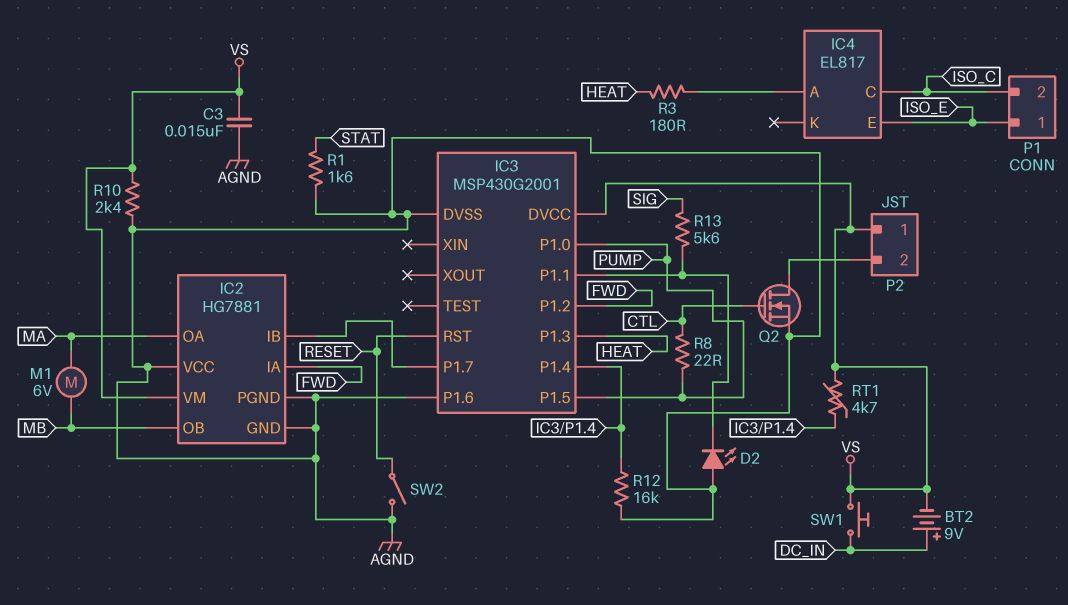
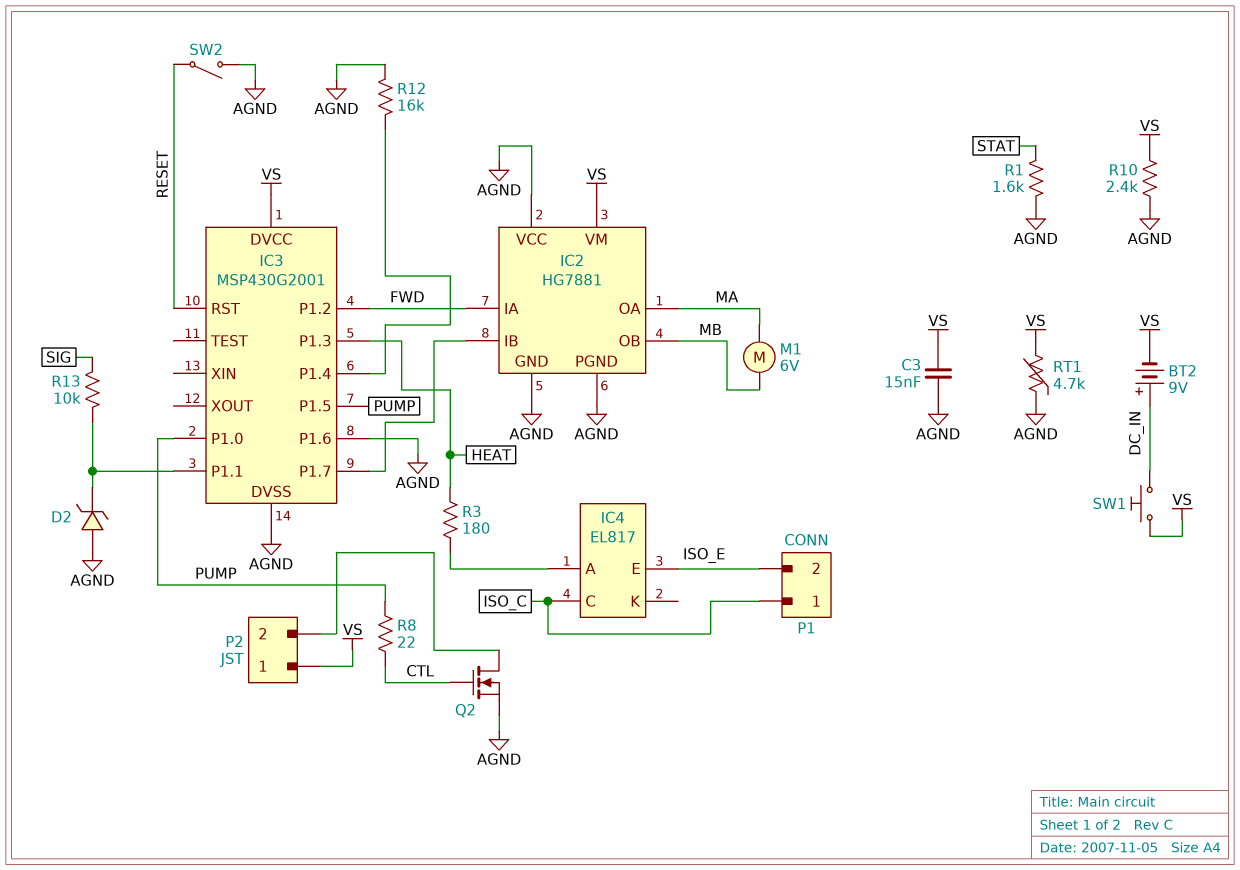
D2: LED (A AGND, K IC3/P1.1) -> zener (A AGND, K IC3/P1.1)
P1 pin 1: ISO_E -> ISO_C
P1 pin 2: ISO_C -> ISO_E
R13: 5.6k (IC3/P1.1, SIG) -> 10k (IC3/P1.1, SIG)
RT1: 4.7k (IC3/P1.4, VS) -> 4.7k (AGND, VS)

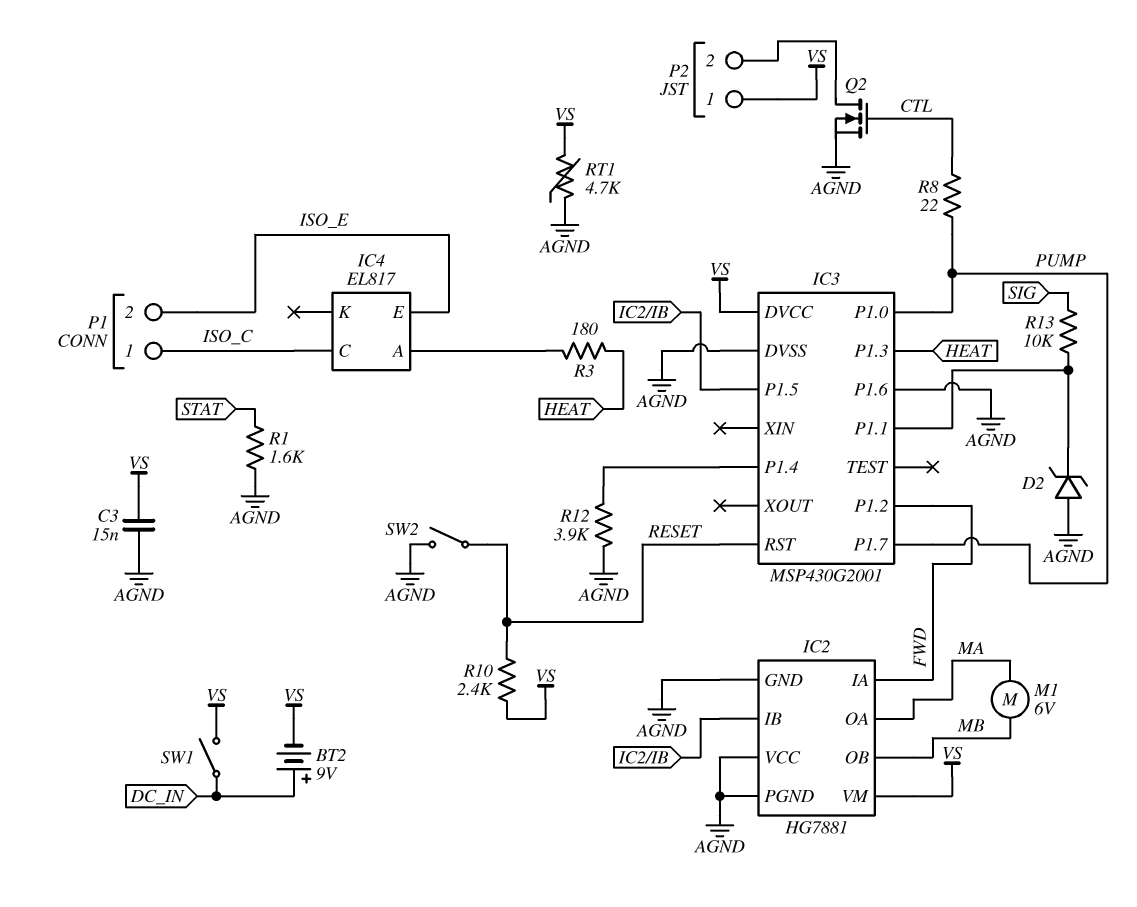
IC3 pin P1.5: PUMP -> IC2/IB
IC3 pin P1.7: IC2/IB -> PUMP
R10: 2.4k (AGND, VS) -> 2.4k (RESET, VS)
R12: 16k (AGND, IC3/P1.4) -> 3.9k (AGND, IC3/P1.4)
SW1: button (DC_IN, VS) -> switch (DC_IN, VS)

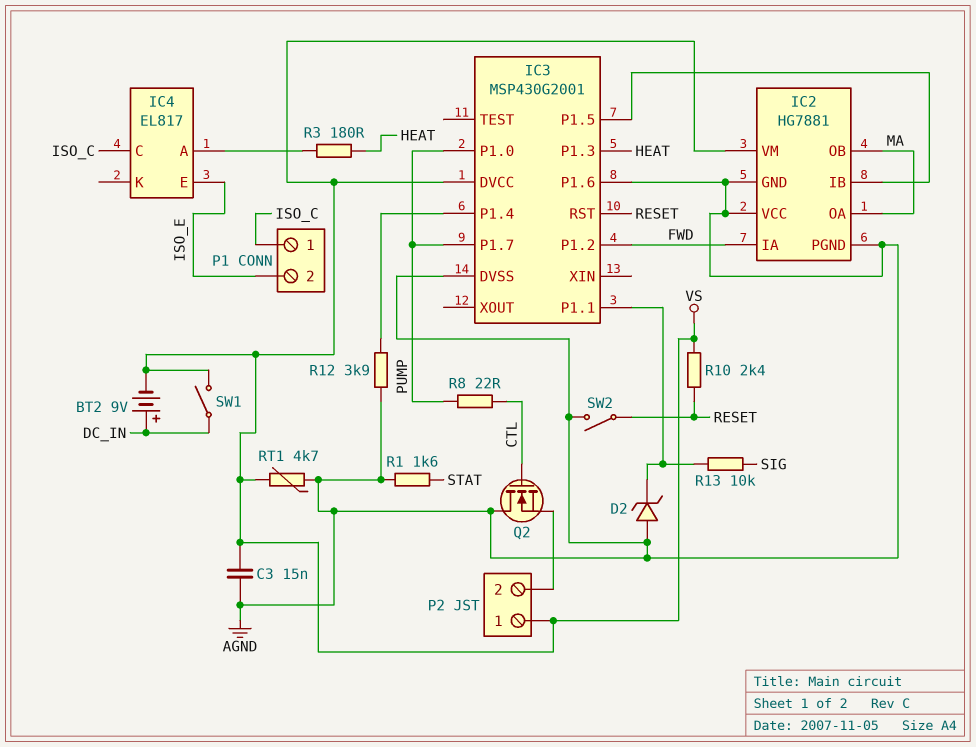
IC2 pin OB: MB -> MA
M1: motor 6V (MA, MB) -> none
Q2: NMOS (G CTL, D P2/2, S AGND) -> NMOS (G CTL, D AGND, S P2/2)

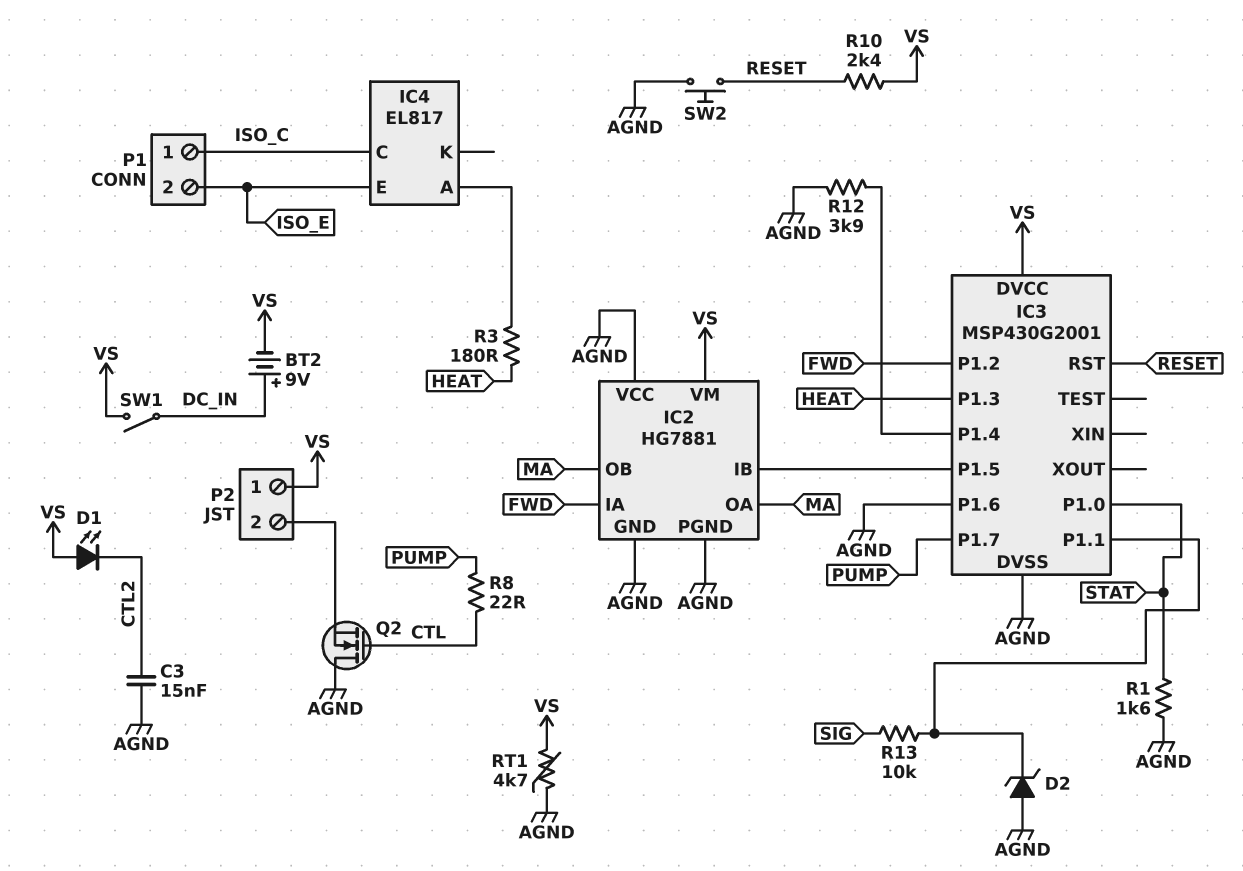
C3: 15nF (AGND, VS) -> 15nF (AGND, CTL2)
D1: none -> LED (A VS, K CTL2)
IC3 pin P1.0: PUMP -> STAT
SW2: switch (AGND, RESET) -> button (AGND, RESET)

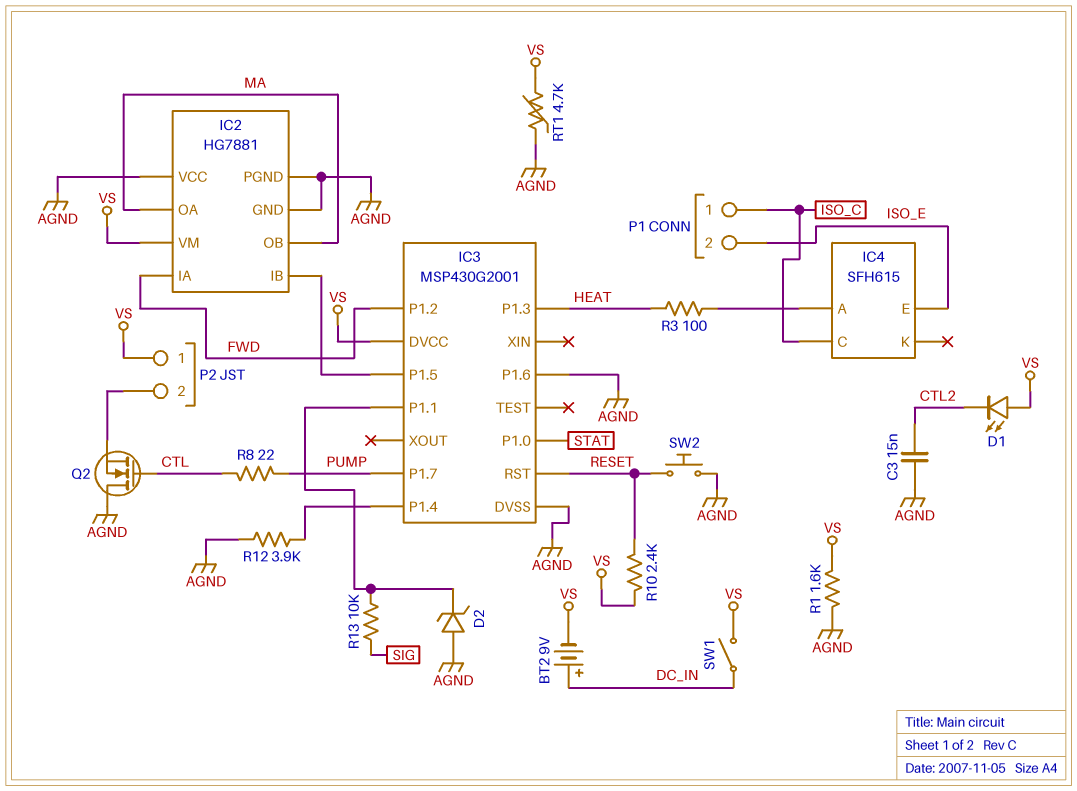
IC4: EL817 -> SFH615
R1: 1.6k (AGND, STAT) -> 1.6k (AGND, VS)
R3: 180 (HEAT, IC4/A) -> 100 (HEAT, IC4/A)

